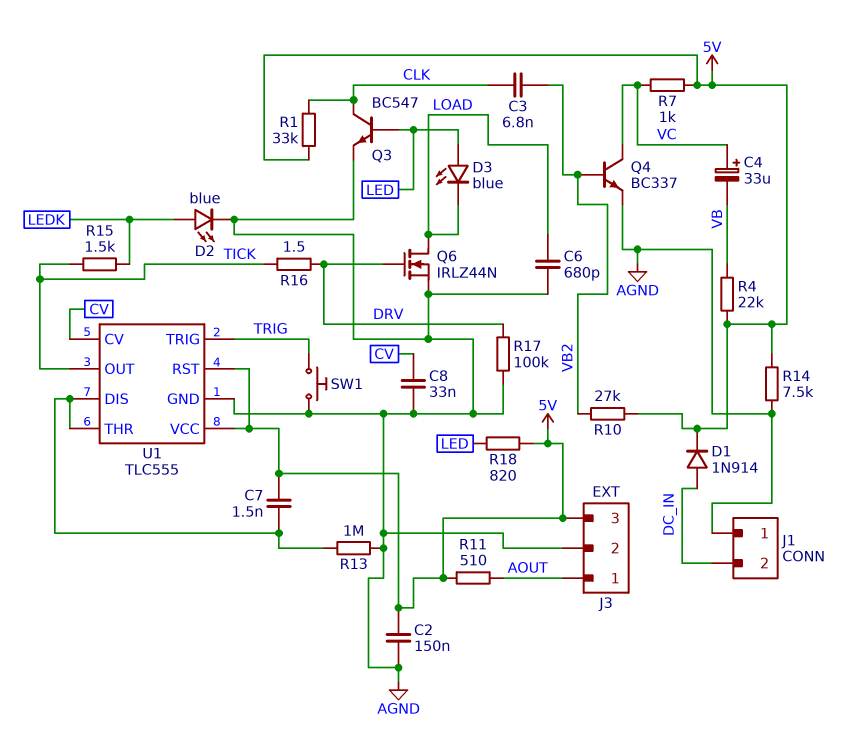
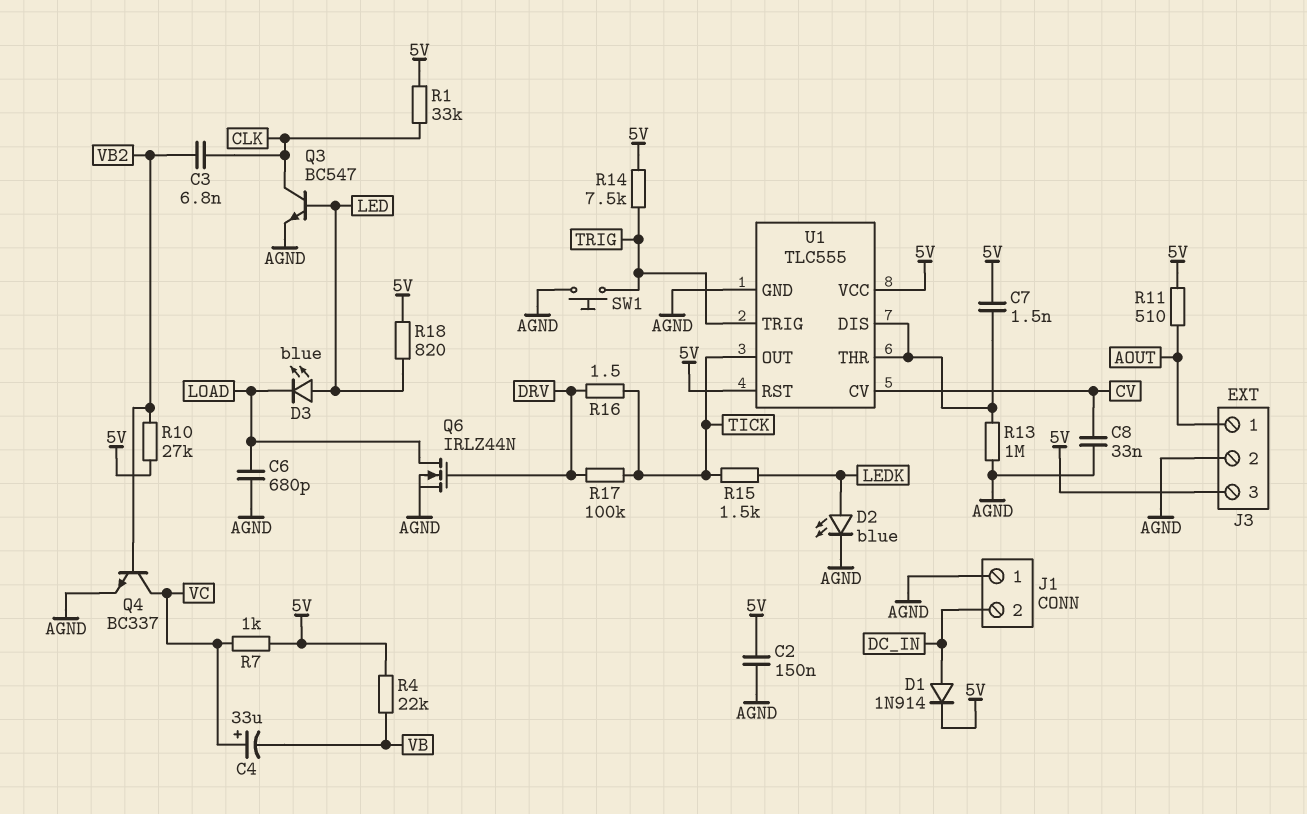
R14: 7.5k (5V, AGND) -> 7.5k (5V, TRIG)
R17: 100k (AGND, DRV) -> 100k (DRV, TICK)

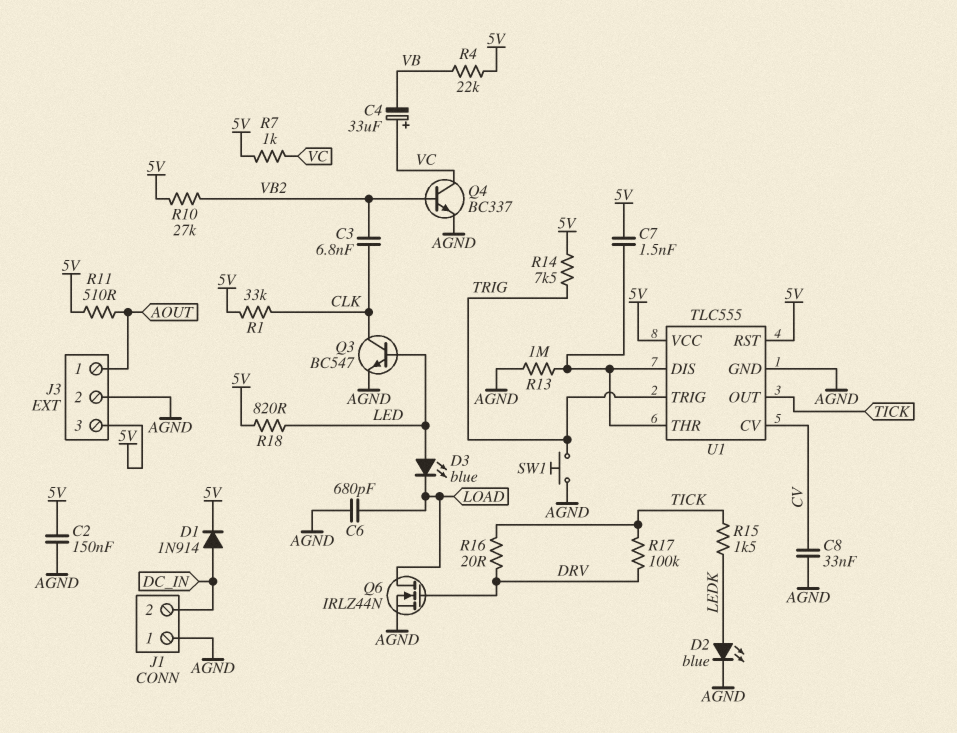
R16: 1.5 (DRV, TICK) -> 20 (DRV, TICK)

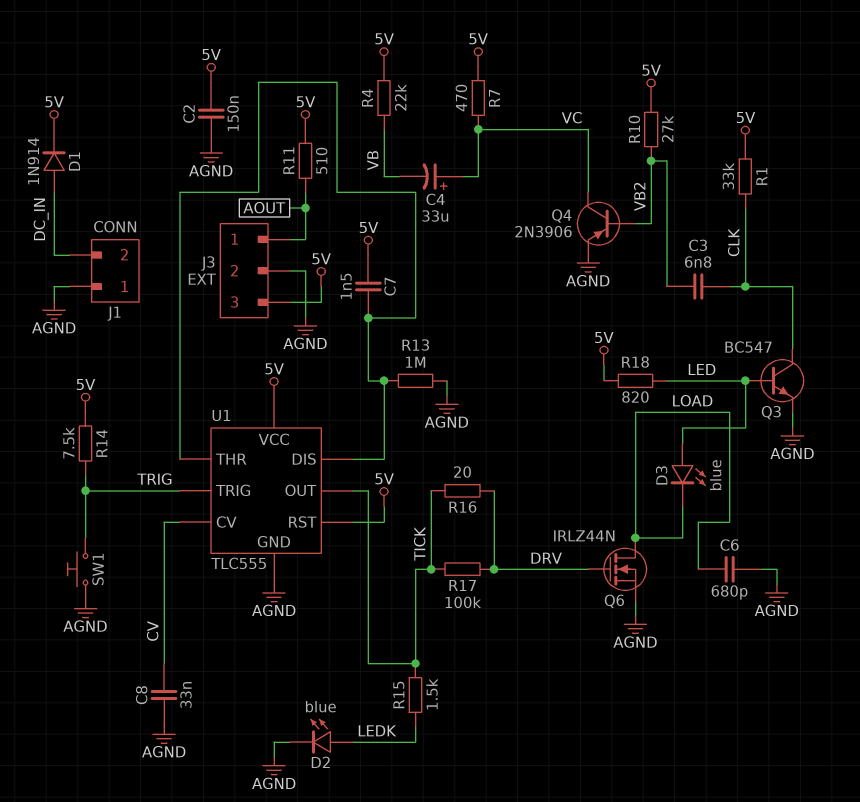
Q4: NPN BC337 (B VB2, C VC, E AGND) -> PNP 2N3906 (B VB2, C VC, E AGND)
R7: 1k (5V, VC) -> 470 (5V, VC)

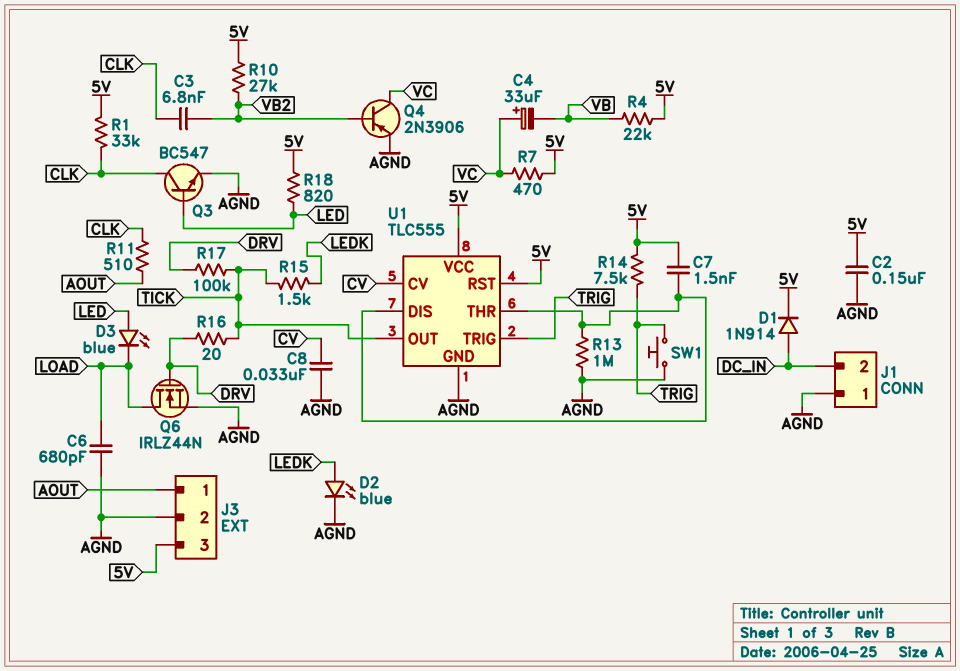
R11: 510 (5V, AOUT) -> 510 (AOUT, CLK)

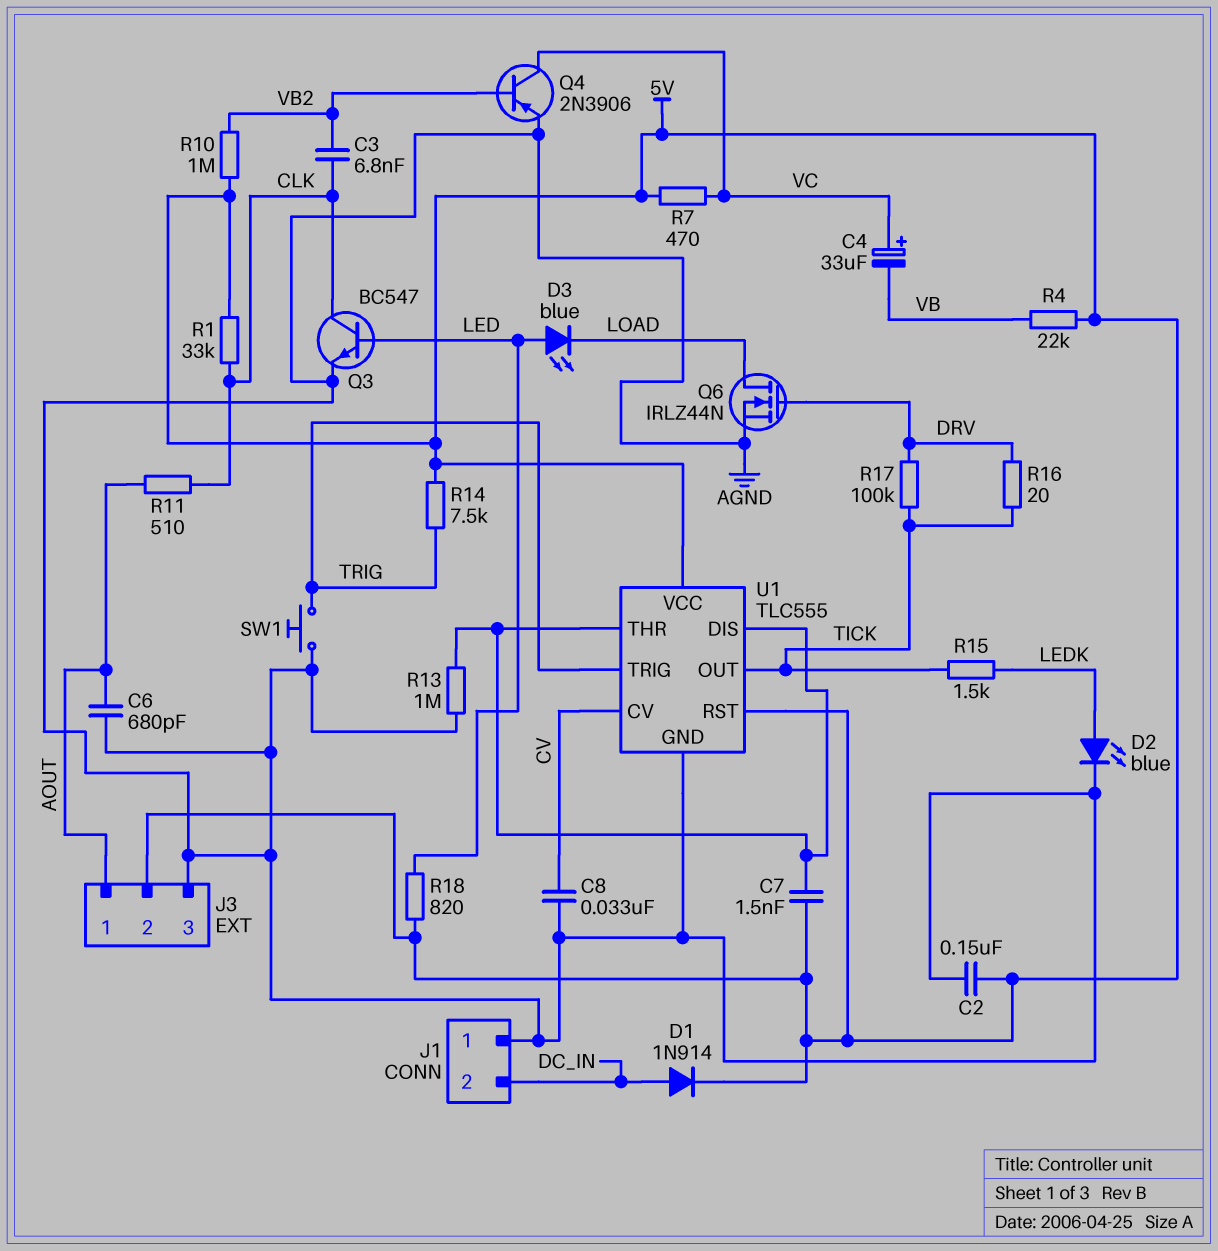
C6: 680pF (AGND, LOAD) -> 680pF (AGND, AOUT)
J3 pin 2: AGND -> 5V
J3 pin 3: 5V -> AGND
R10: 27k (5V, VB2) -> 1M (5V, VB2)

